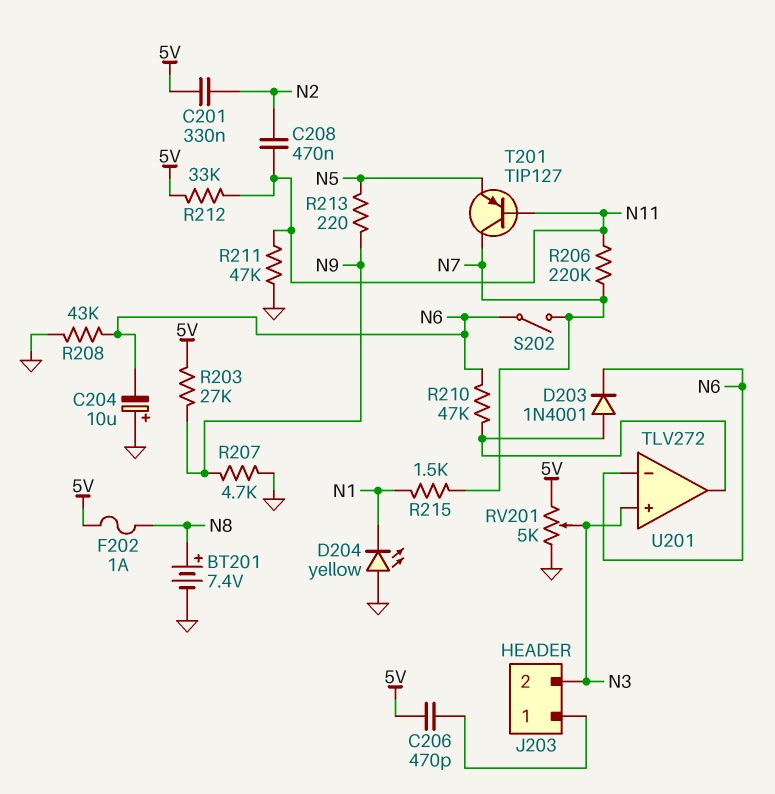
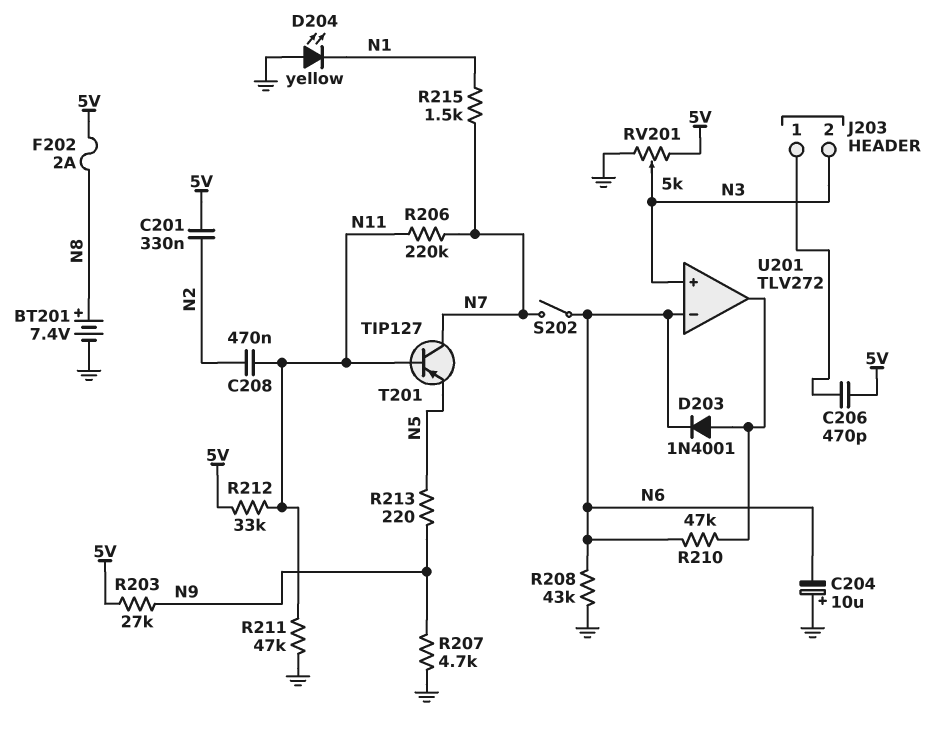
F202: 1A (5V, N8) -> 2A (5V, N8)

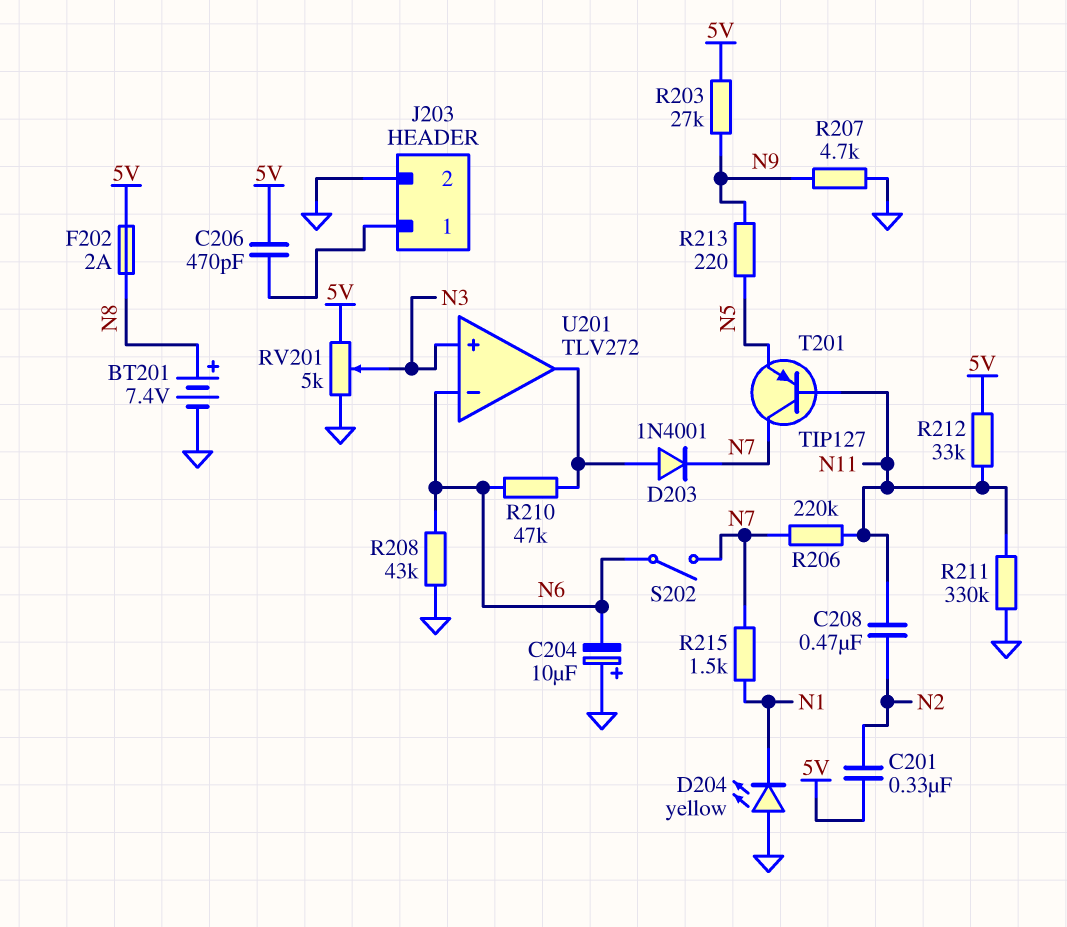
D203: diode 1N4001 (A U201/out, K N6) -> diode 1N4001 (A U201/out, K N7)
J203 pin 2: N3 -> GND
R211: 47k (GND, N11) -> 330k (GND, N11)

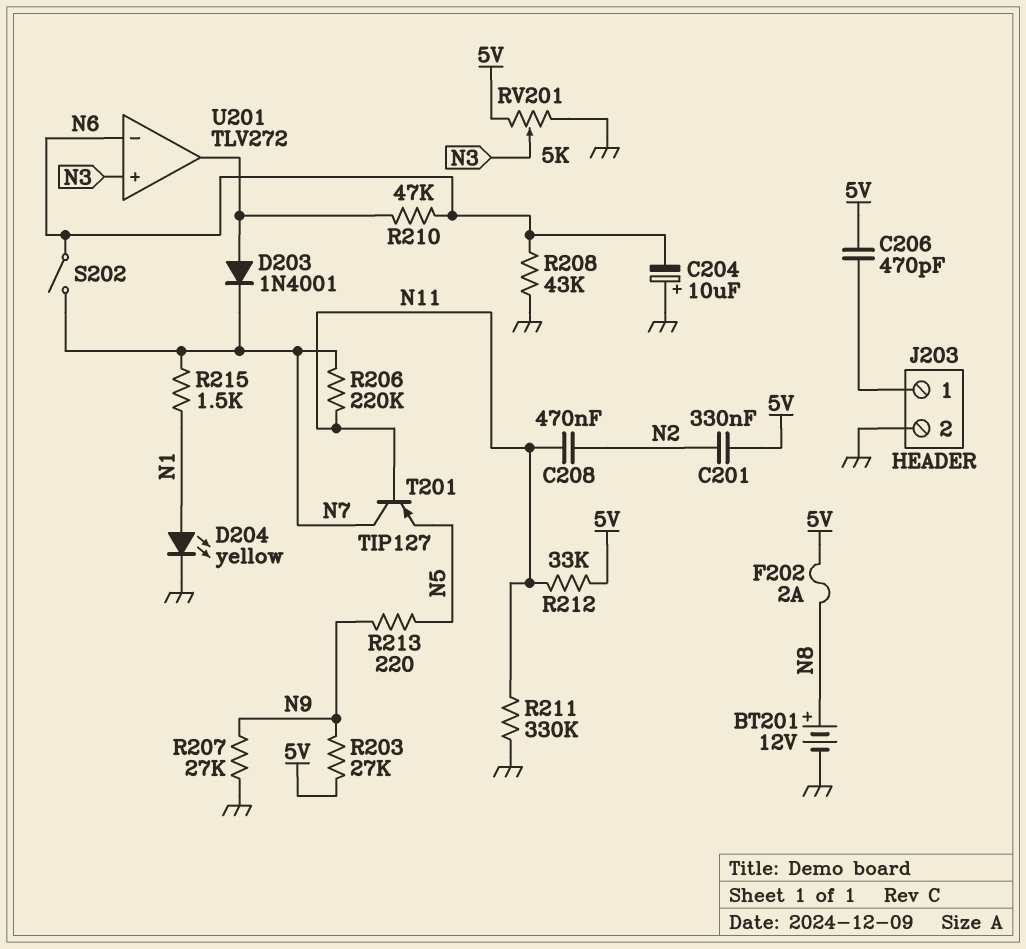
BT201: 7.4V (plus N8, minus GND) -> 12V (plus N8, minus GND)
D204: LED yellow (A GND, K N1) -> LED yellow (A N1, K GND)
R207: 4.7k (GND, N9) -> 27k (GND, N9)

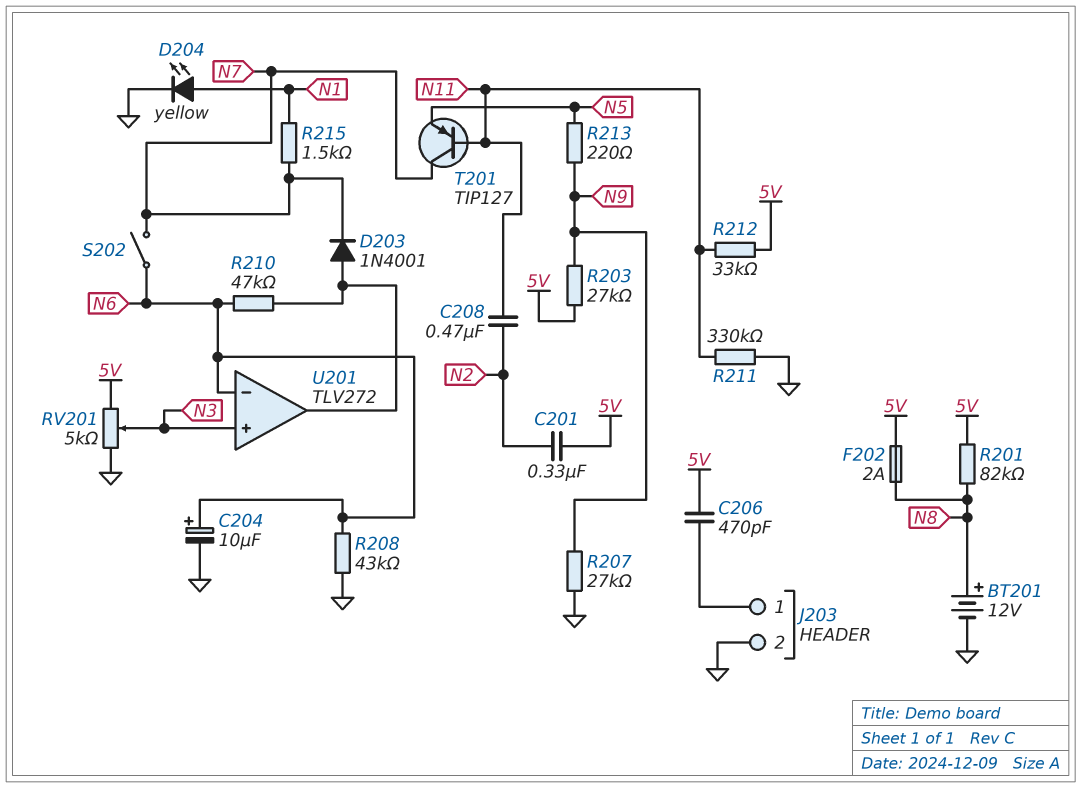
C204: 10uF (plus GND, minus N6) -> 10uF (plus N6, minus GND)
R201: none -> 82k (5V, N8)
R206: 220k (N7, N11) -> none

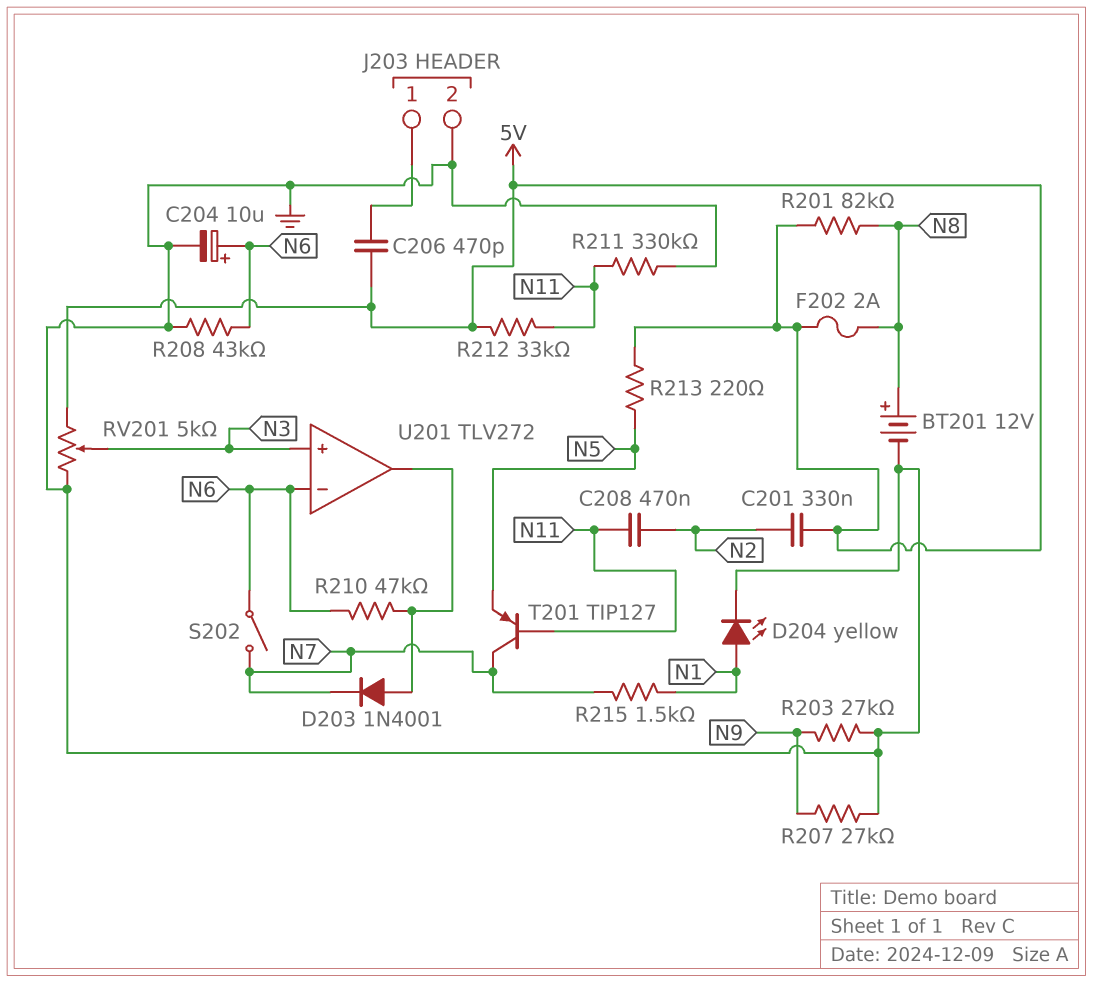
R203: 27k (5V, N9) -> 27k (GND, N9)
R213: 220 (N5, N9) -> 220 (5V, N5)

